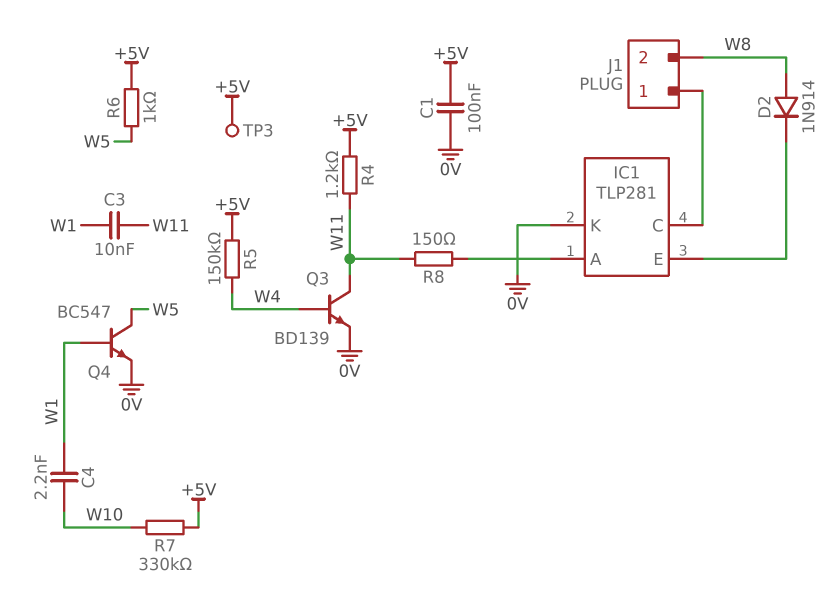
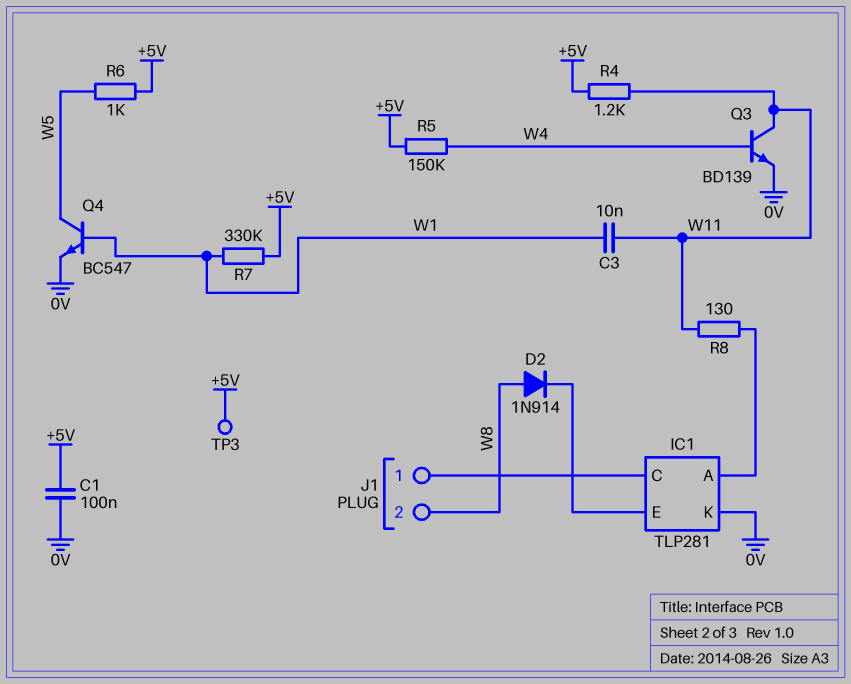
C4: 2.2nF (W1, W10) -> none
R7: 330k (+5V, W10) -> 330k (+5V, W1)
R8: 150 (IC1/A, W11) -> 130 (IC1/A, W11)

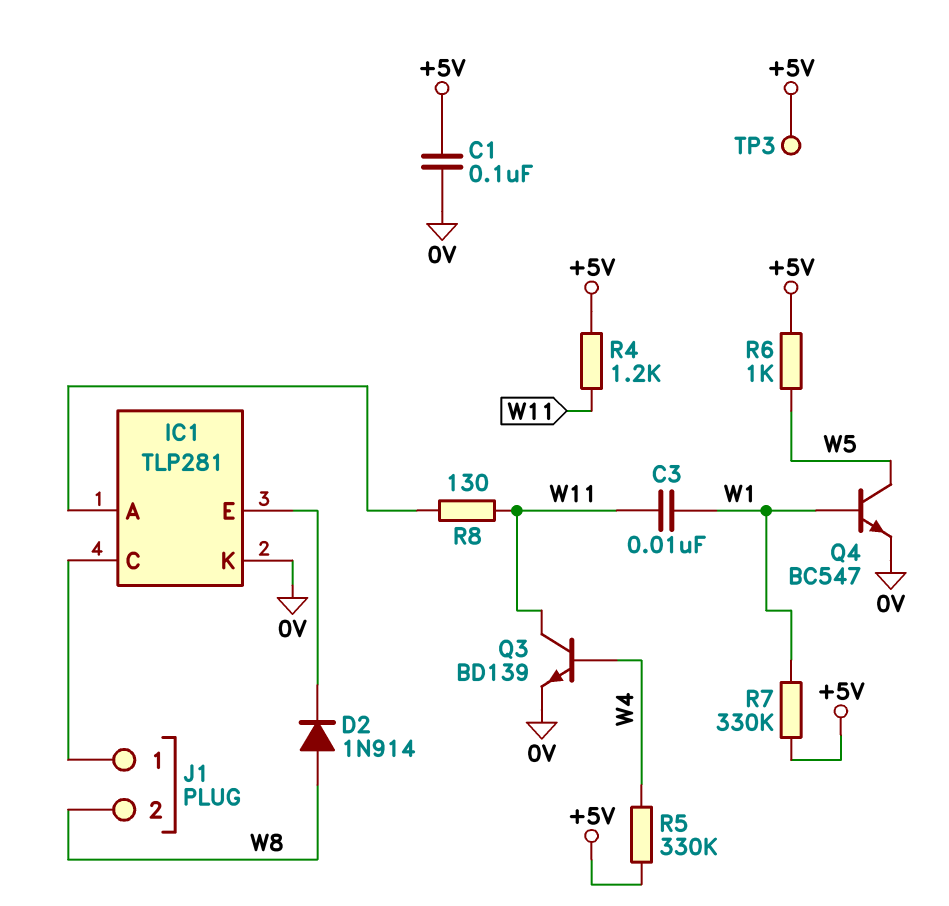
R5: 150k (+5V, W4) -> 330k (+5V, W4)

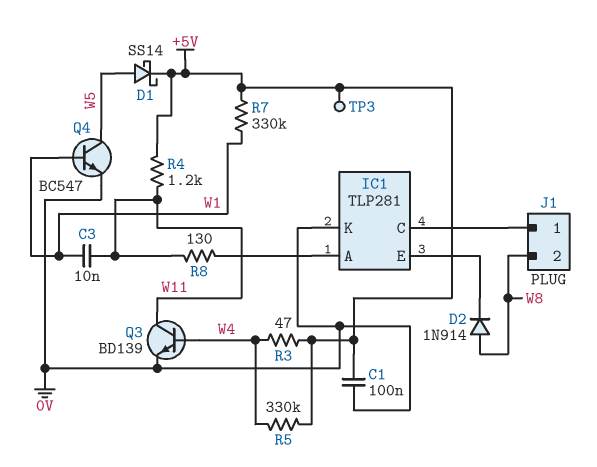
D1: none -> schottky SS14 (A W5, K +5V)
R3: none -> 47 (+5V, W4)
R6: 1k (+5V, W5) -> none

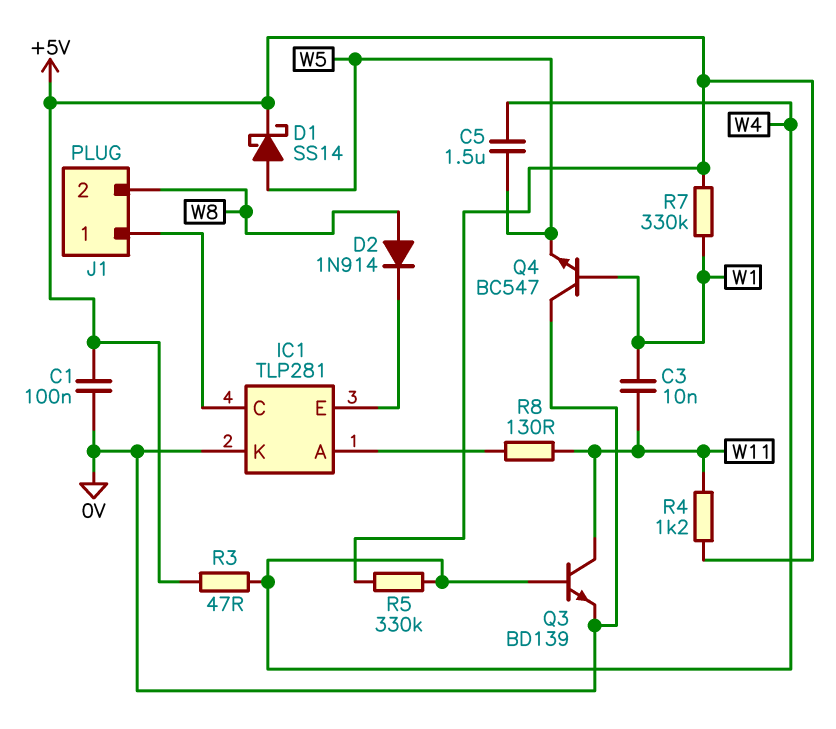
C5: none -> 1.5uF (W4, W5)
Q4: NPN BC547 (B W1, C W5, E 0V) -> NPN BC547 (B W1, C 0V, E W5)
TP3: test point (+5V) -> none

